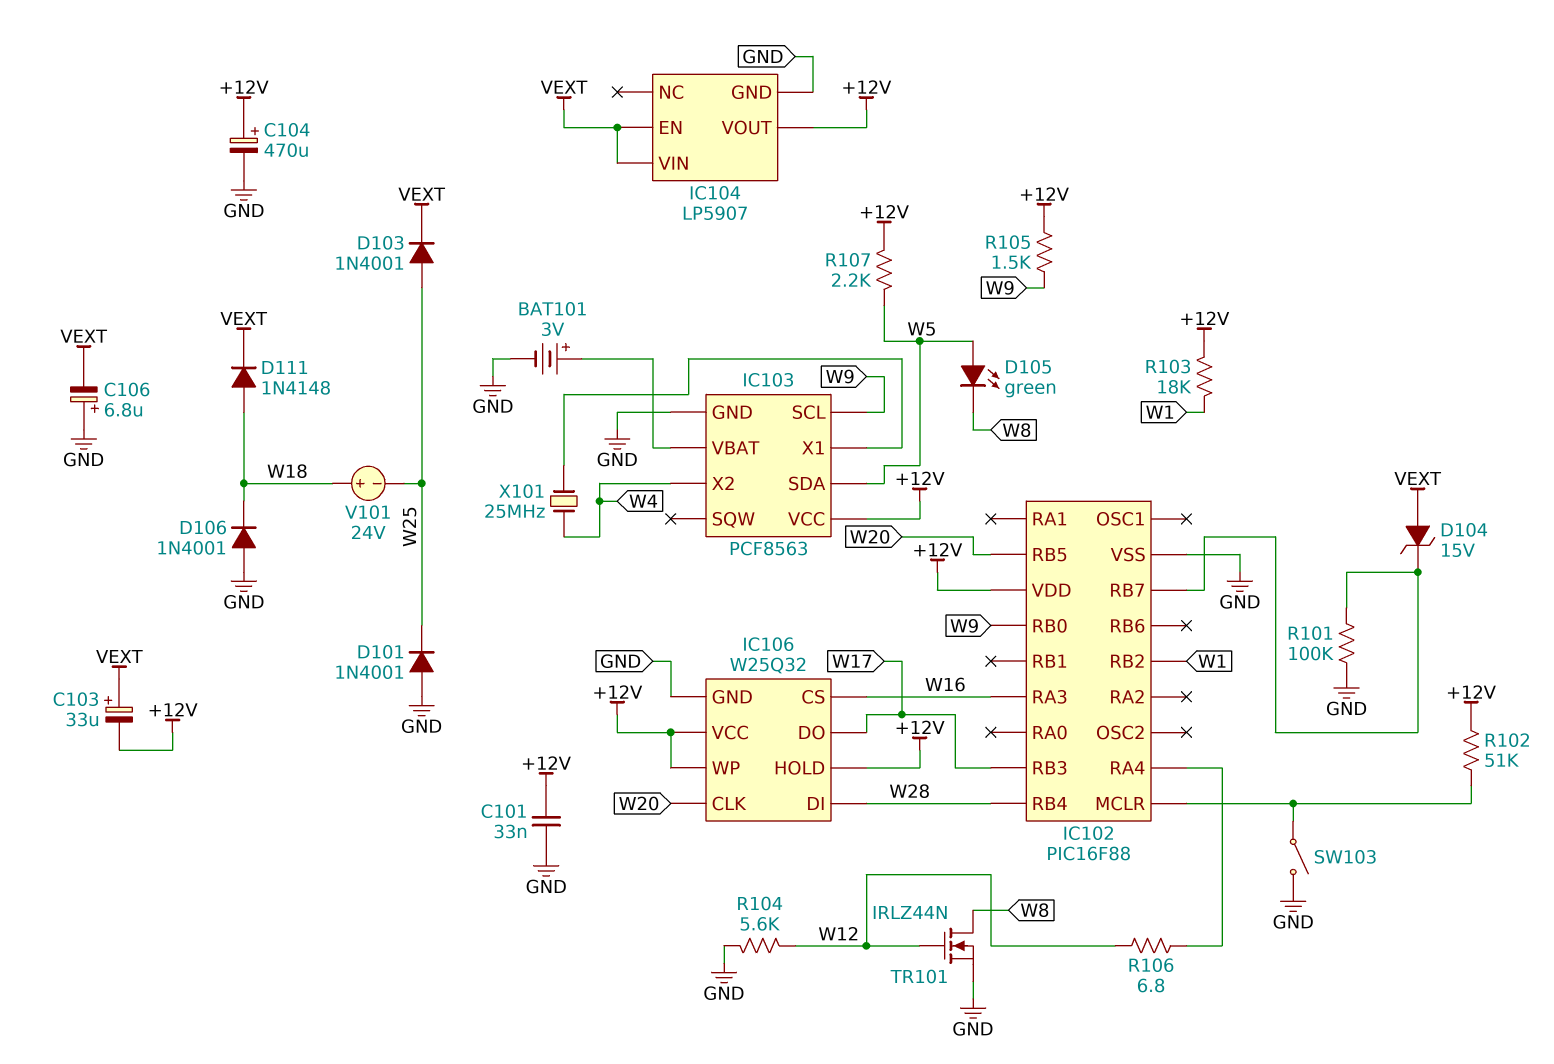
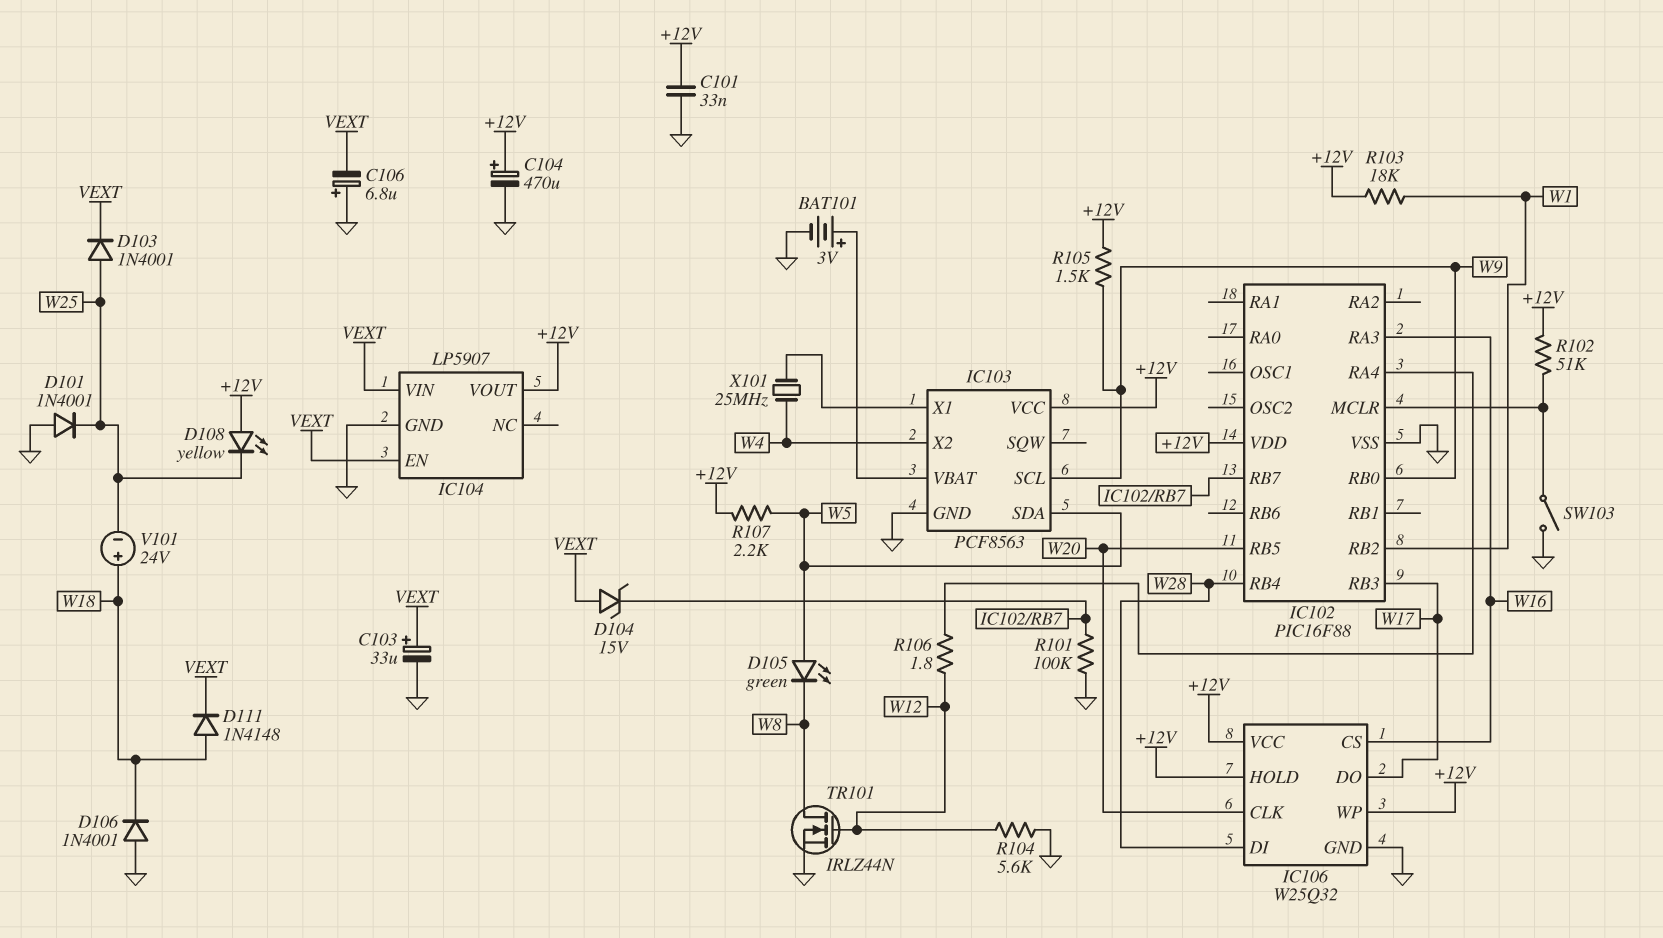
C103: 33uF (plus VEXT, minus +12V) -> 33uF (plus VEXT, minus GND)
D108: none -> LED yellow (A +12V, K W25)
R106: 6.8 (IC102/RA4, W12) -> 1.8 (IC102/RA4, W12)

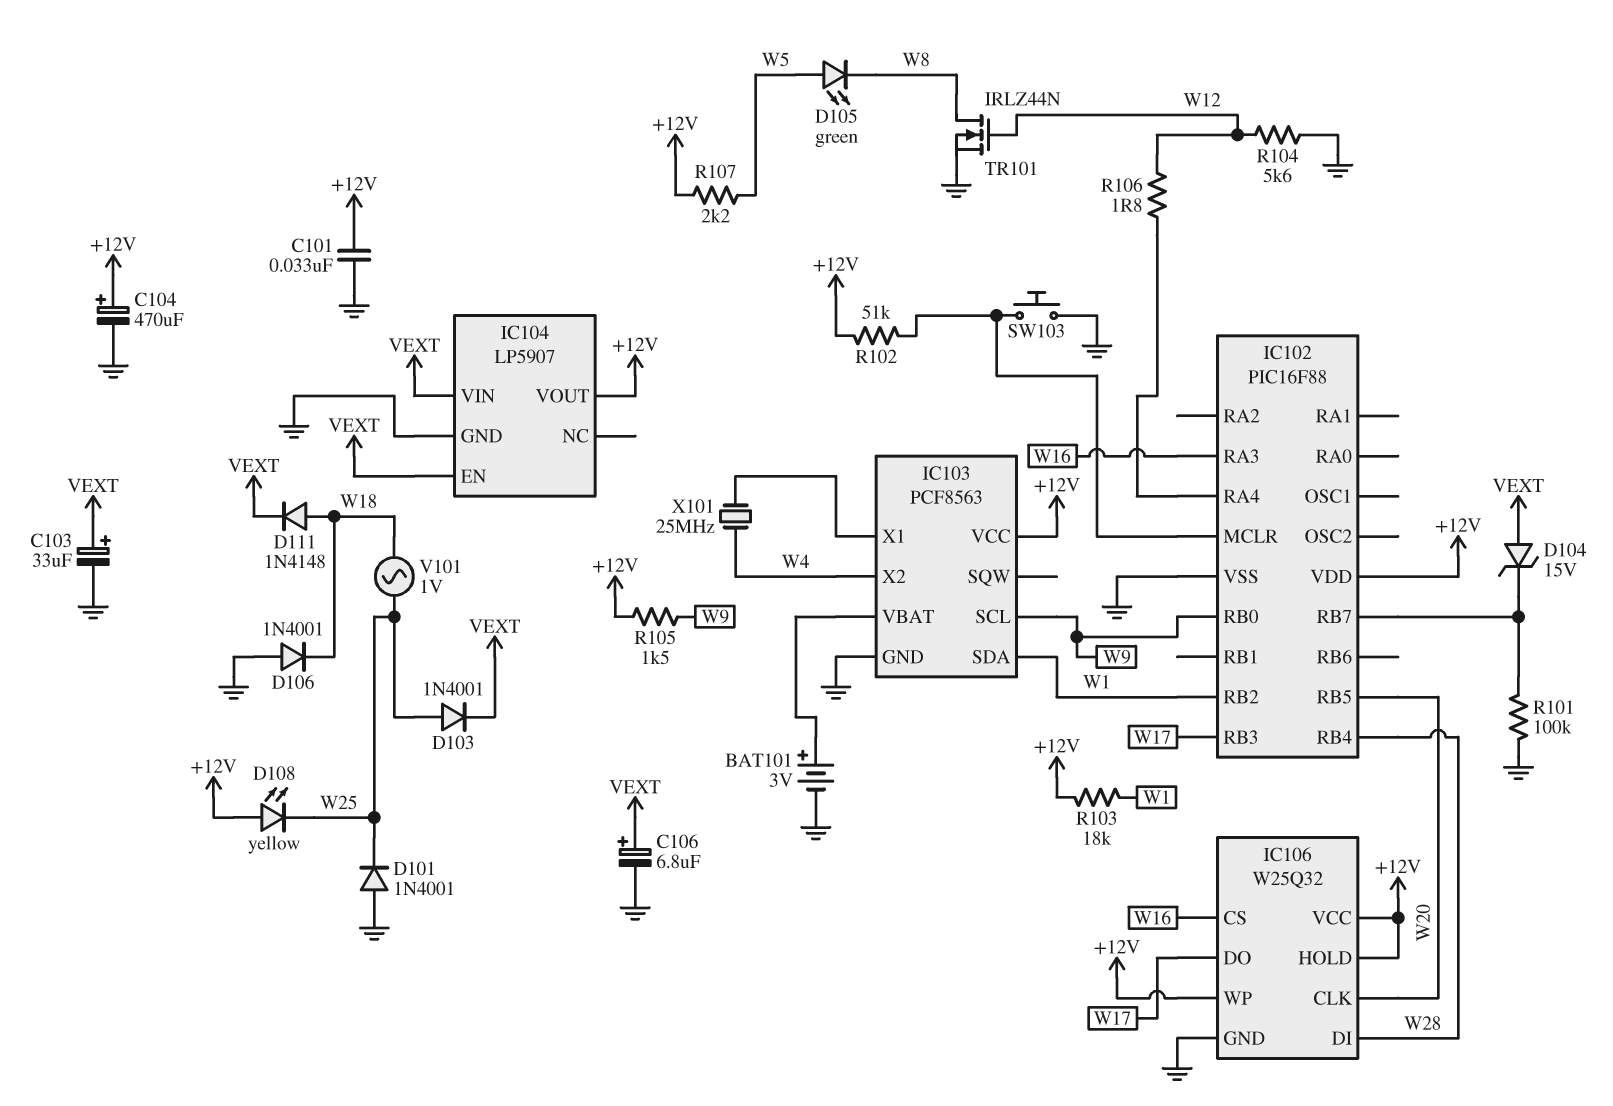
C106: 6.8uF (plus GND, minus VEXT) -> 6.8uF (plus VEXT, minus GND)
IC103 pin SDA: W5 -> W1
SW103: switch (GND, IC102/MCLR) -> button (GND, IC102/MCLR)
V101: 24V (plus W18, minus W25) -> AC 1V (W18, W25)

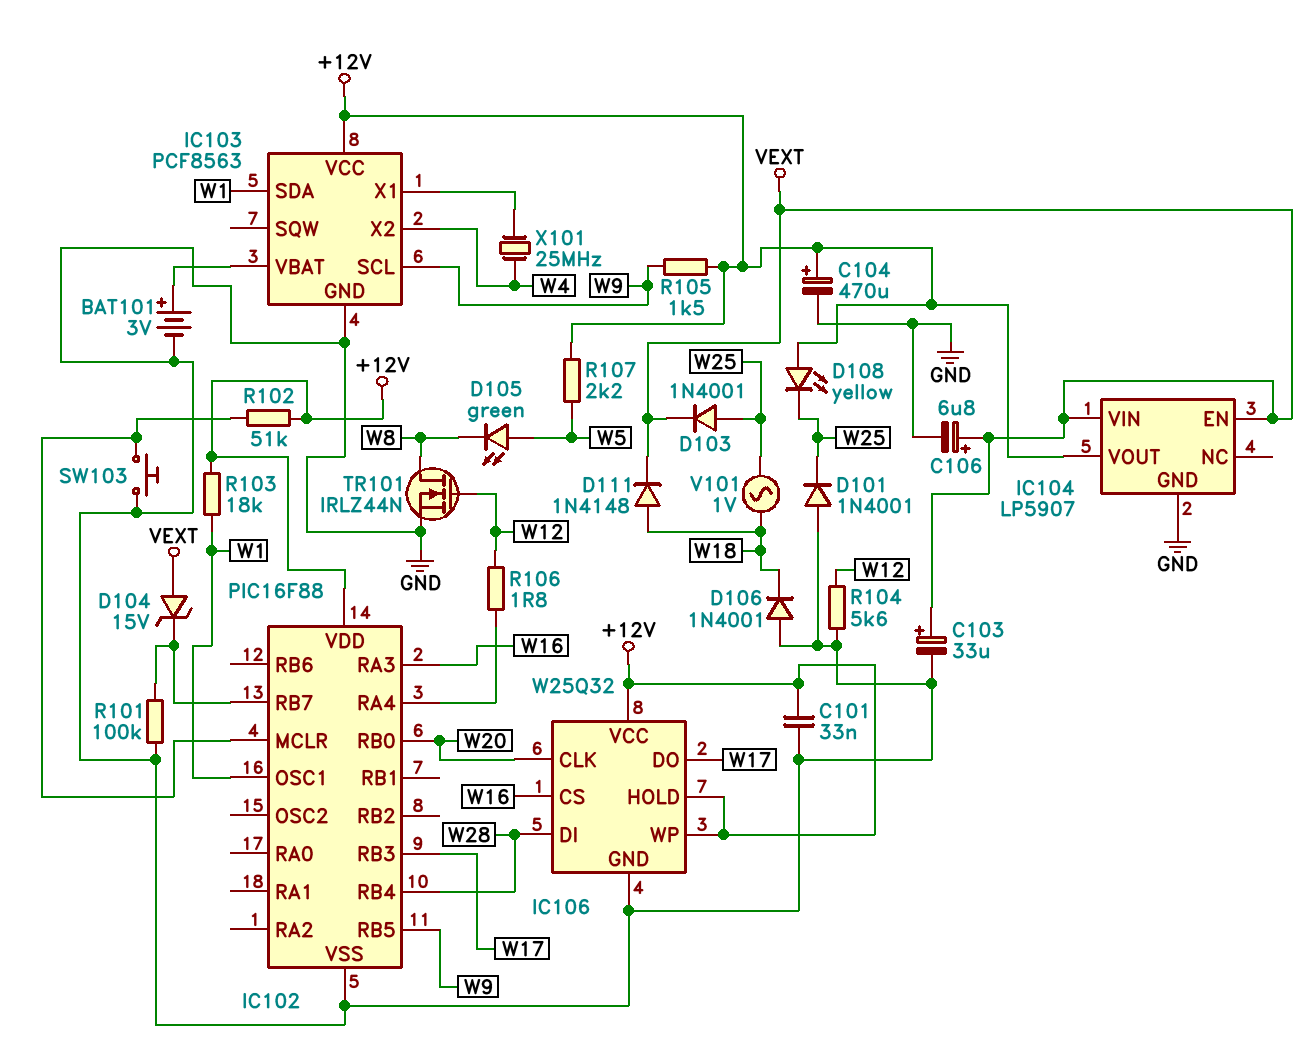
IC102 pin OSC1: none -> W1
IC102 pin RB0: W9 -> W20
IC102 pin RB2: W1 -> none
IC102 pin RB5: W20 -> W9

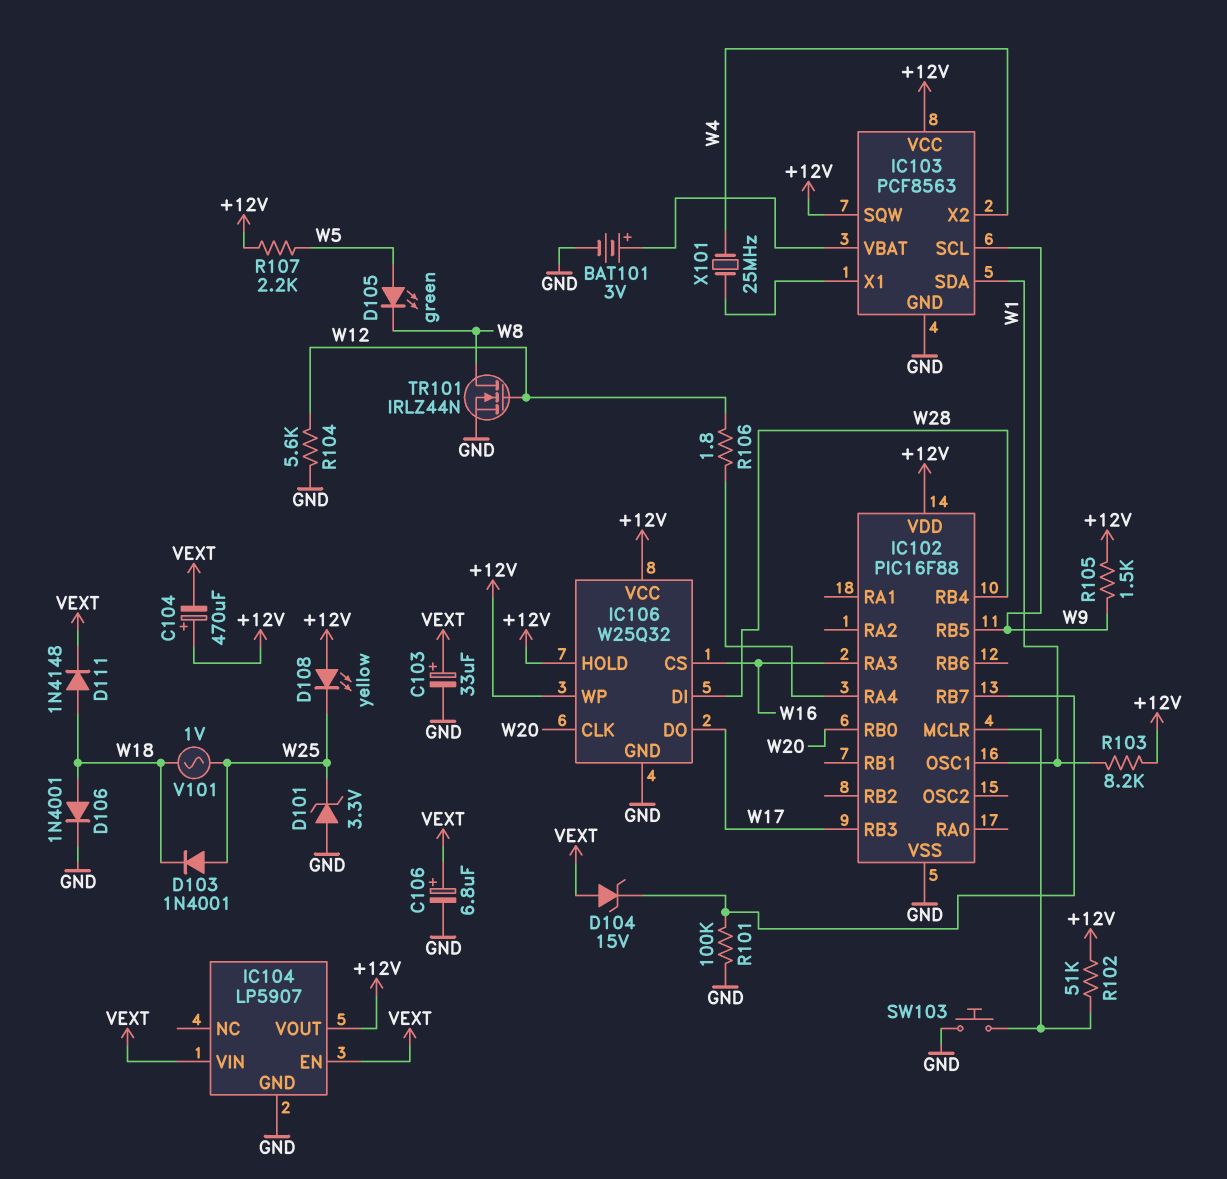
C101: 33nF (+12V, GND) -> none
C104: 470uF (plus +12V, minus GND) -> 470uF (plus +12V, minus VEXT)
D101: diode 1N4001 (A GND, K W25) -> zener 3.3V (A GND, K W25)
D103: diode 1N4001 (A W25, K VEXT) -> diode 1N4001 (A W25, K W18)
D106: diode 1N4001 (A GND, K W18) -> diode 1N4001 (A W18, K GND)
IC103 pin SQW: none -> +12V
R103: 18k (+12V, W1) -> 8.2k (+12V, W1)

